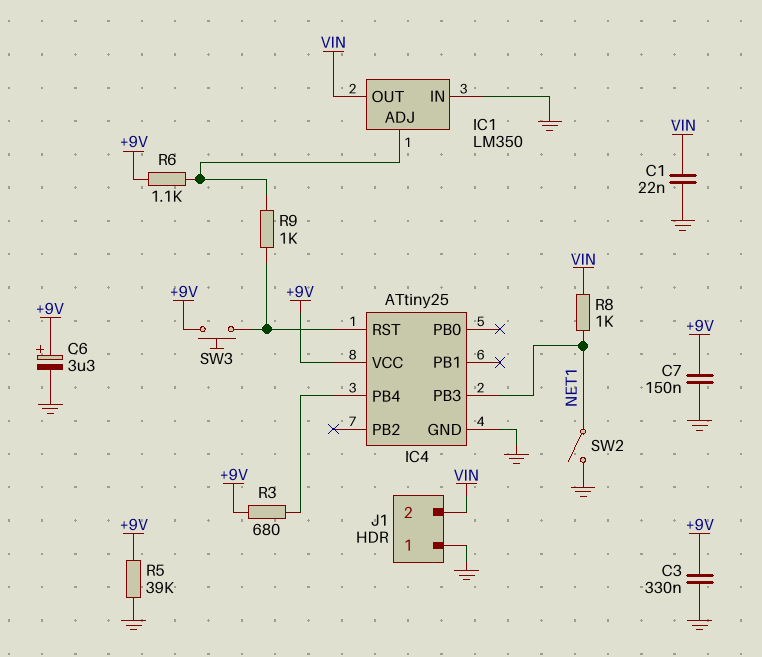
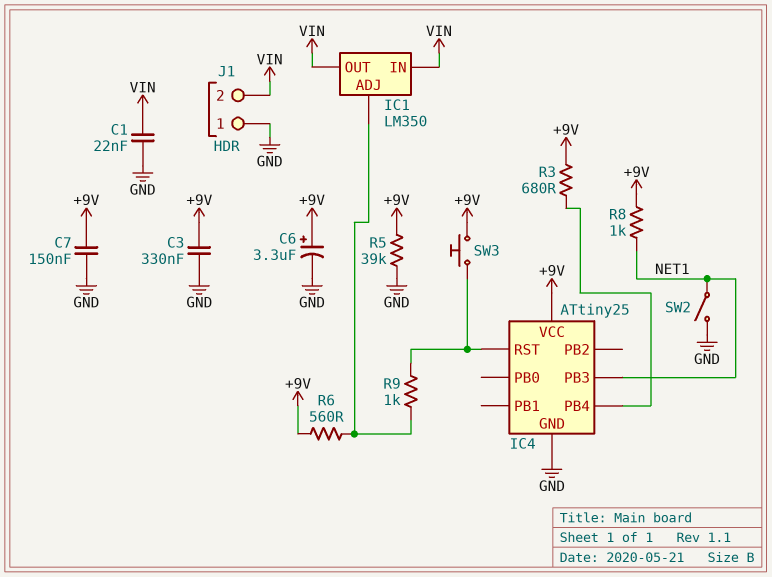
IC1 pin IN: GND -> VIN
R6: 1.1k (+9V, IC1/ADJ) -> 560 (+9V, IC1/ADJ)
R8: 1k (NET1, VIN) -> 1k (+9V, NET1)

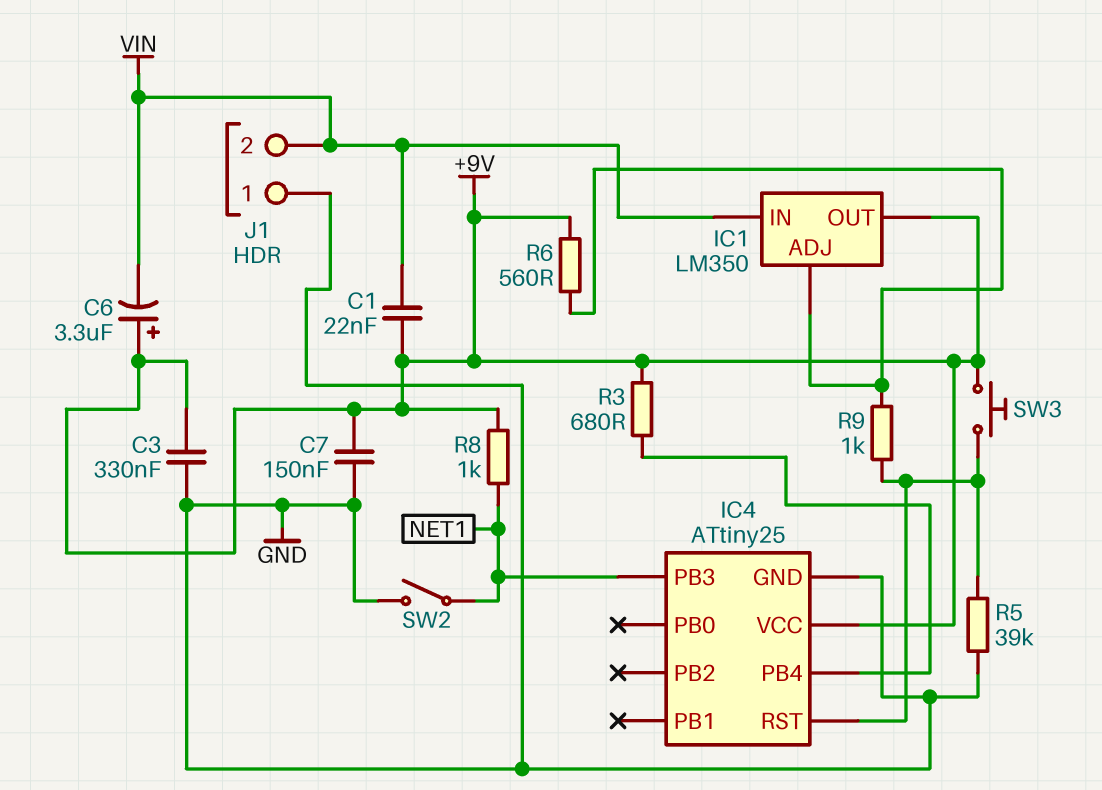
C1: 22nF (GND, VIN) -> 22nF (+9V, VIN)
C6: 3.3uF (plus +9V, minus GND) -> 3.3uF (plus +9V, minus VIN)
IC1 pin OUT: VIN -> +9V
R5: 39k (+9V, GND) -> 39k (GND, IC4/RST)

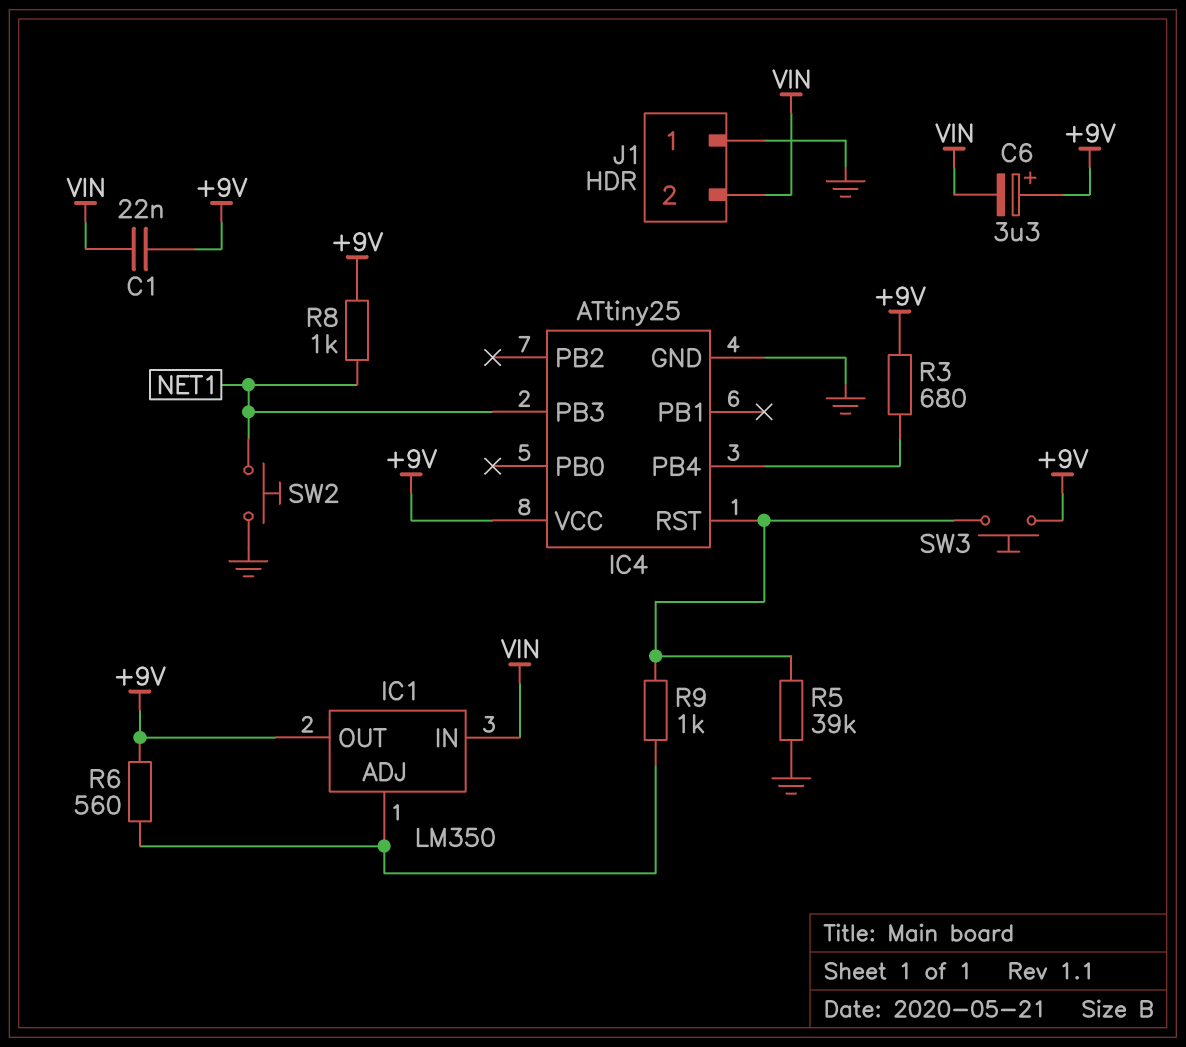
C3: 330nF (+9V, GND) -> none
C7: 150nF (+9V, GND) -> none
SW2: switch (GND, NET1) -> button (GND, NET1)

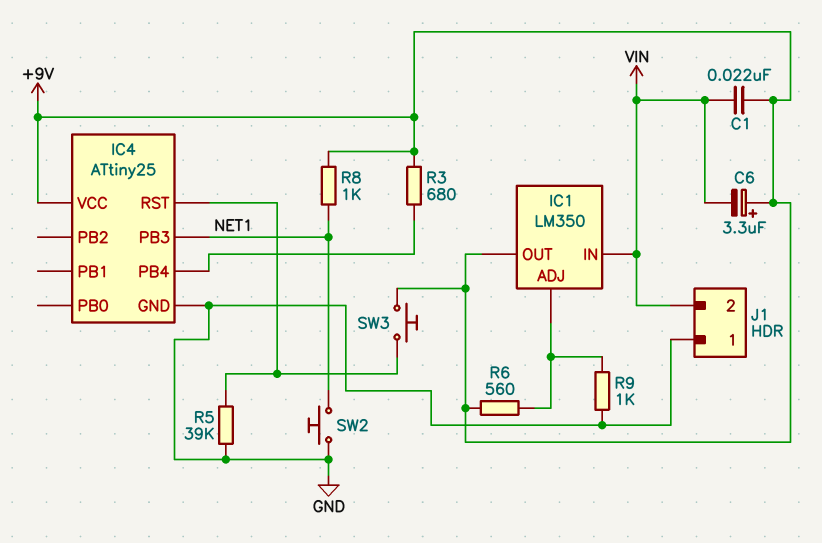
R9: 1k (IC1/ADJ, IC4/RST) -> 1k (GND, IC1/ADJ)

